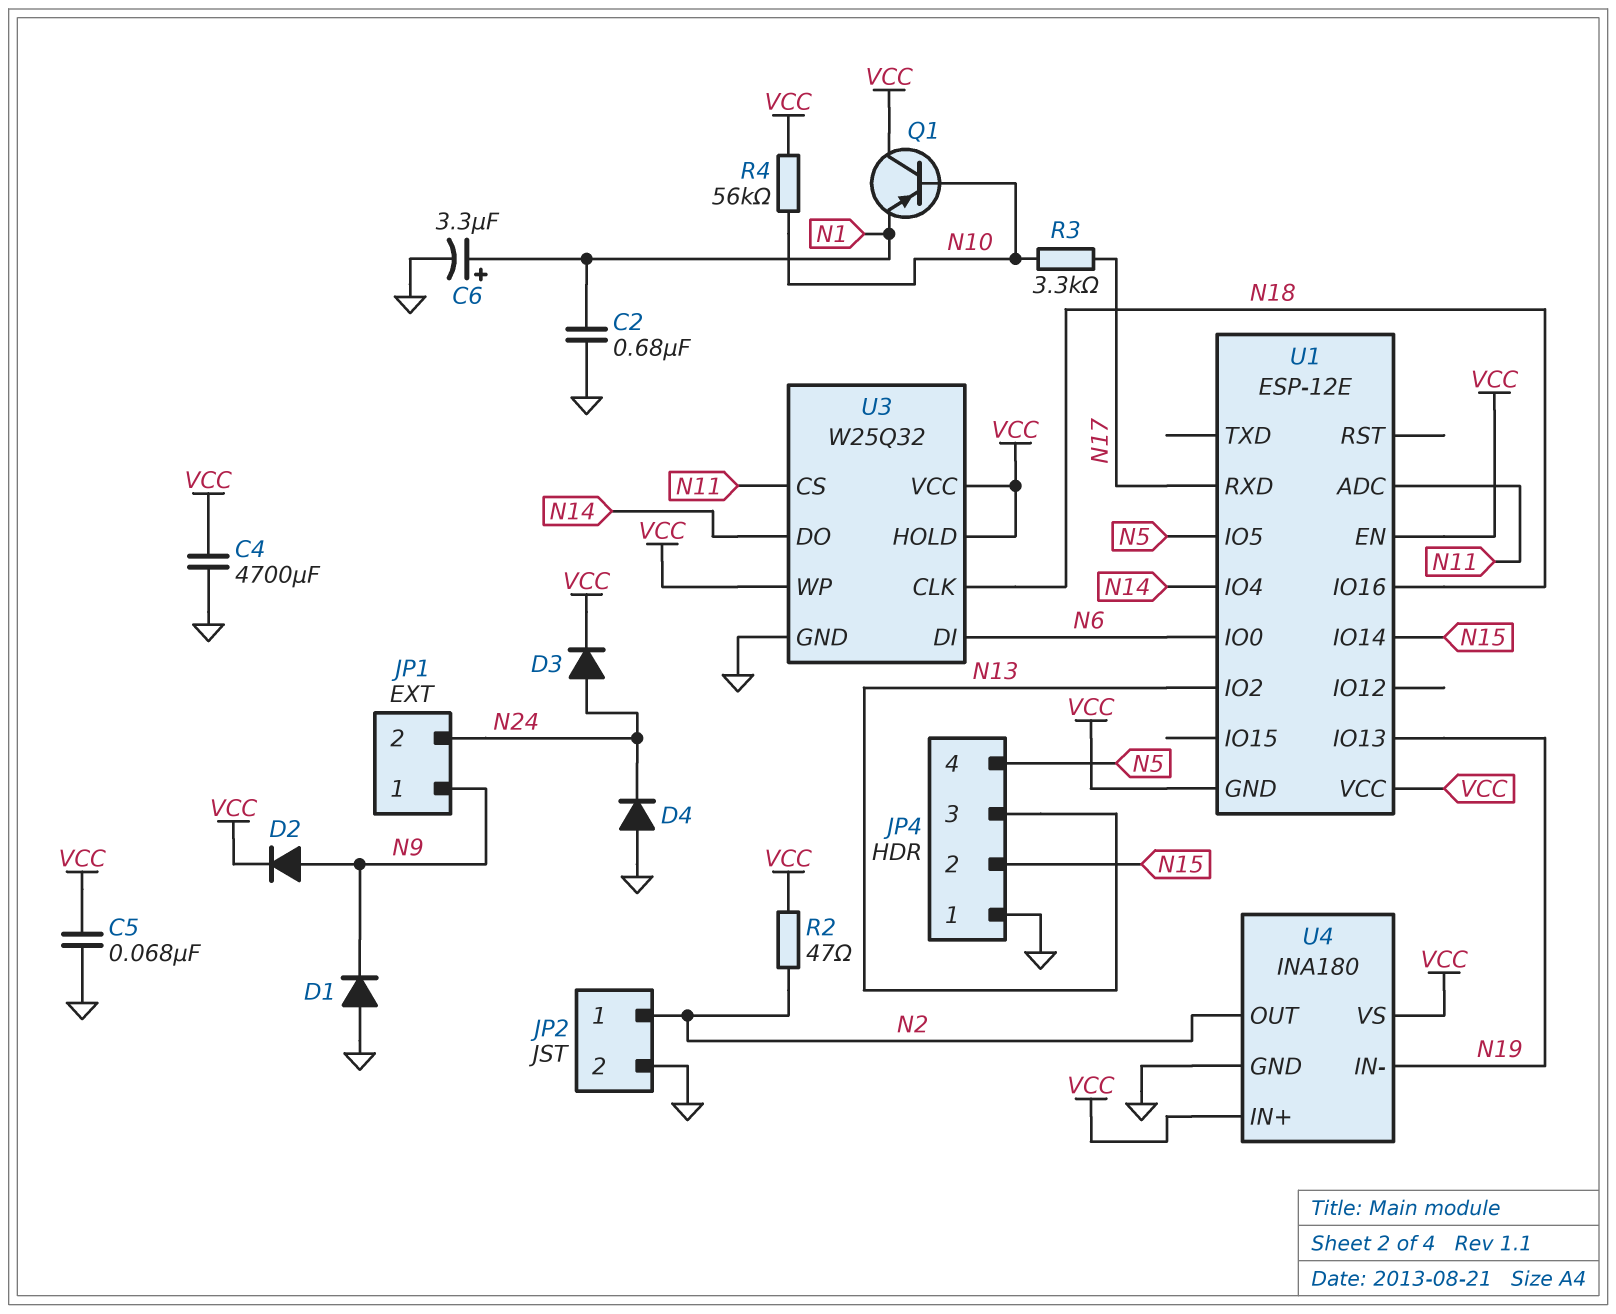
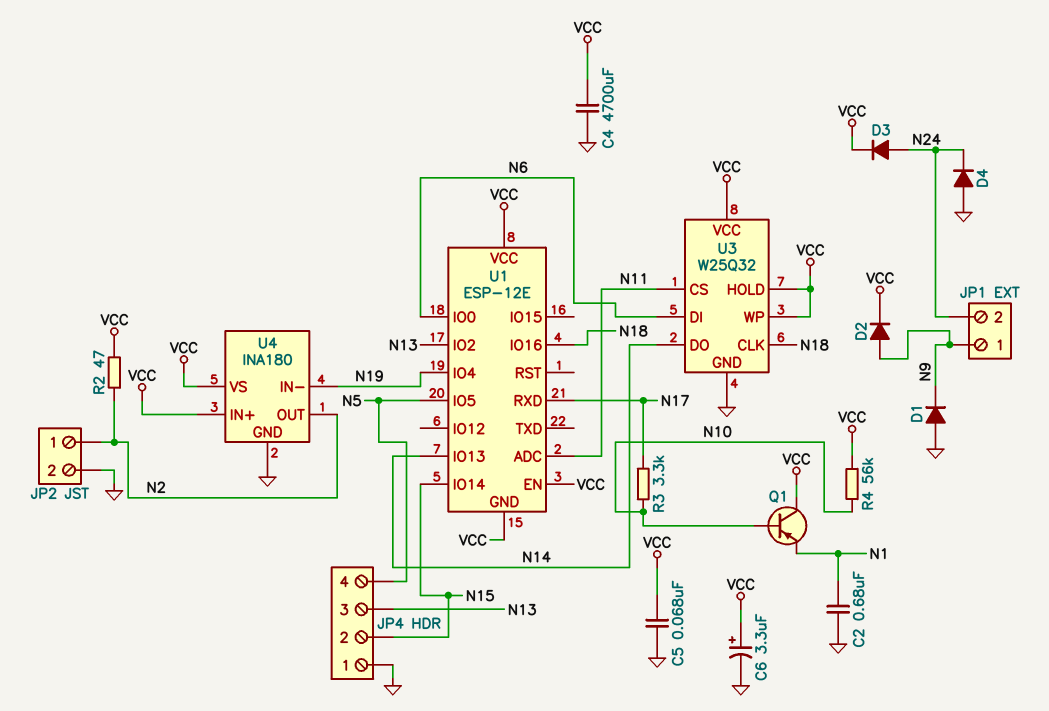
C6: 3.3uF (plus N1, minus GND) -> 3.3uF (plus VCC, minus GND)
U1 pin IO4: N14 -> N19
U1 pin IO13: N19 -> N14

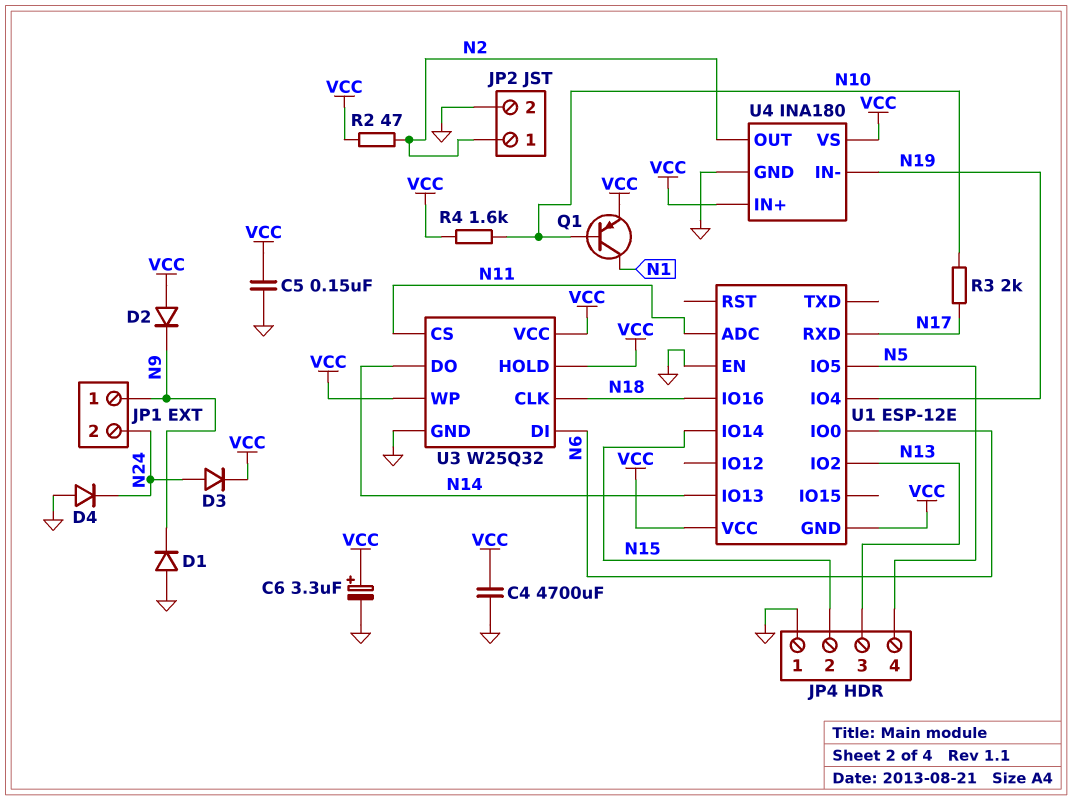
C2: 680nF (GND, N1) -> none
C5: 68nF (GND, VCC) -> 150nF (GND, VCC)
D2: diode (A N9, K VCC) -> diode (A VCC, K N9)
Q1: PNP (B N10, C VCC, E N1) -> PNP (B N10, C N1, E VCC)
R3: 3.3k (N10, N17) -> 2k (N10, N17)
R4: 56k (N10, VCC) -> 1.6k (N10, VCC)
U1 pin EN: VCC -> GND

